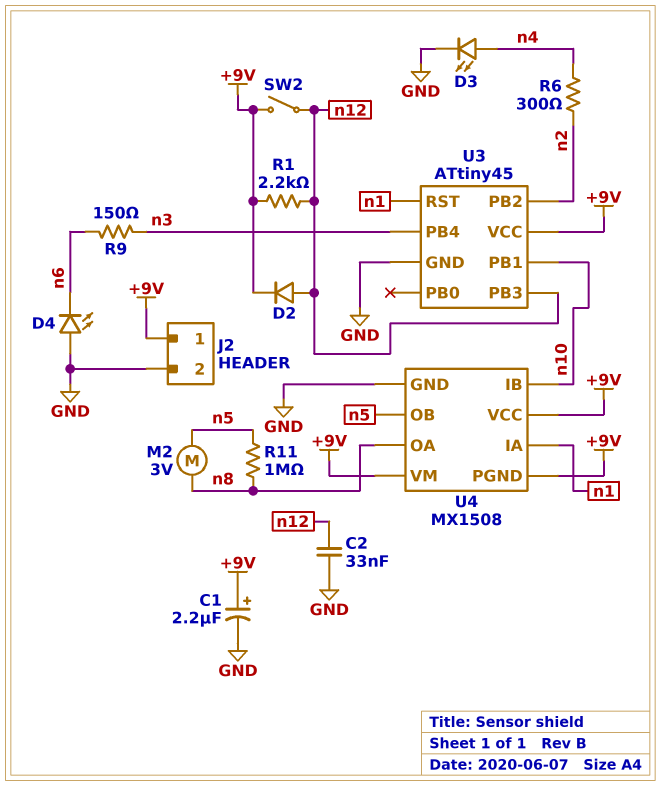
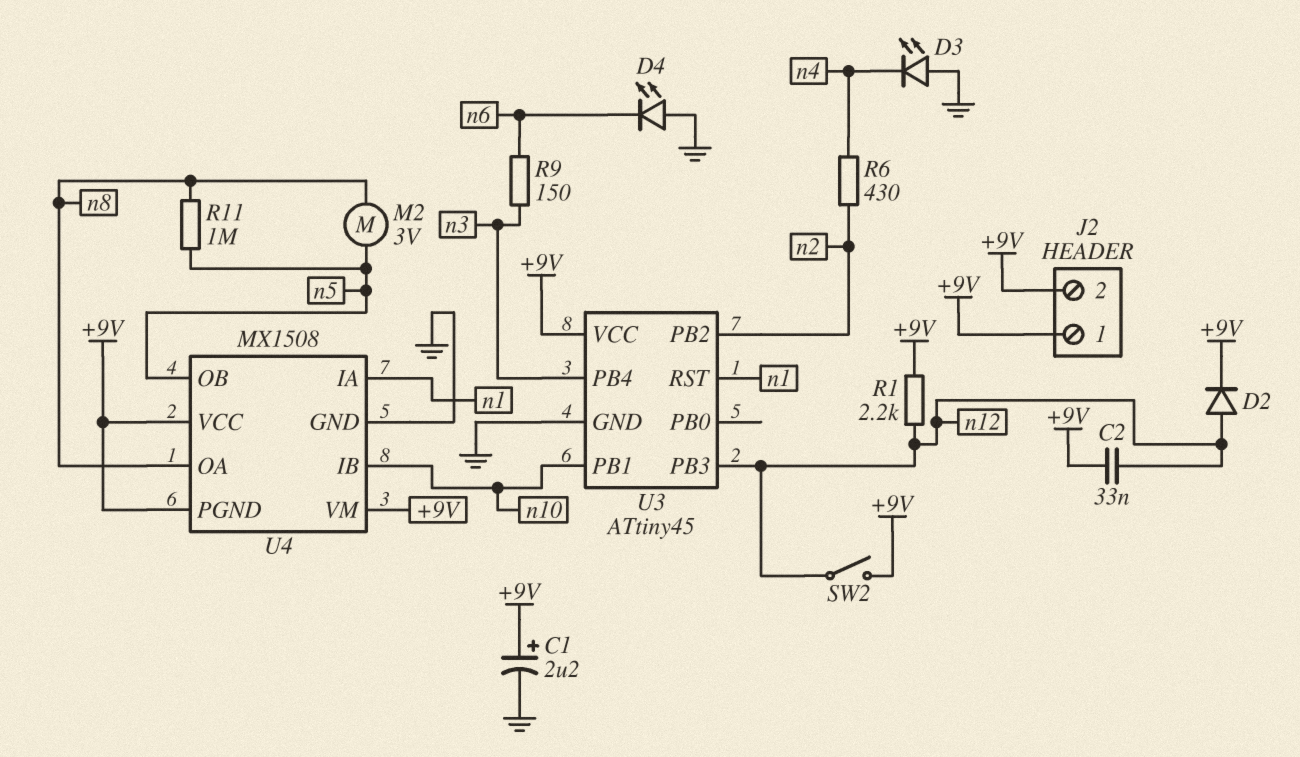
C2: 33nF (GND, n12) -> 33nF (+9V, n12)
D3: LED (A n4, K GND) -> LED (A GND, K n4)
J2 pin 2: GND -> +9V
R6: 300 (n2, n4) -> 430 (n2, n4)

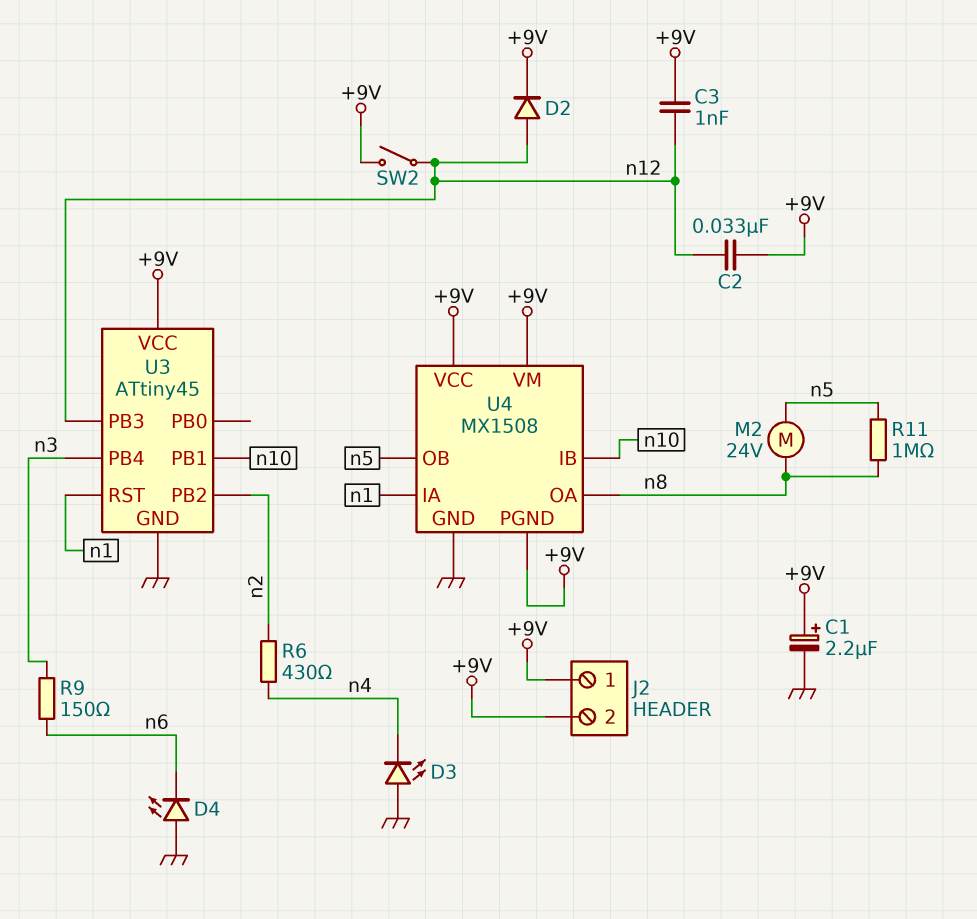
C3: none -> 1nF (+9V, n12)
M2: motor 3V (n5, n8) -> motor 24V (n5, n8)
R1: 2.2k (+9V, n12) -> none

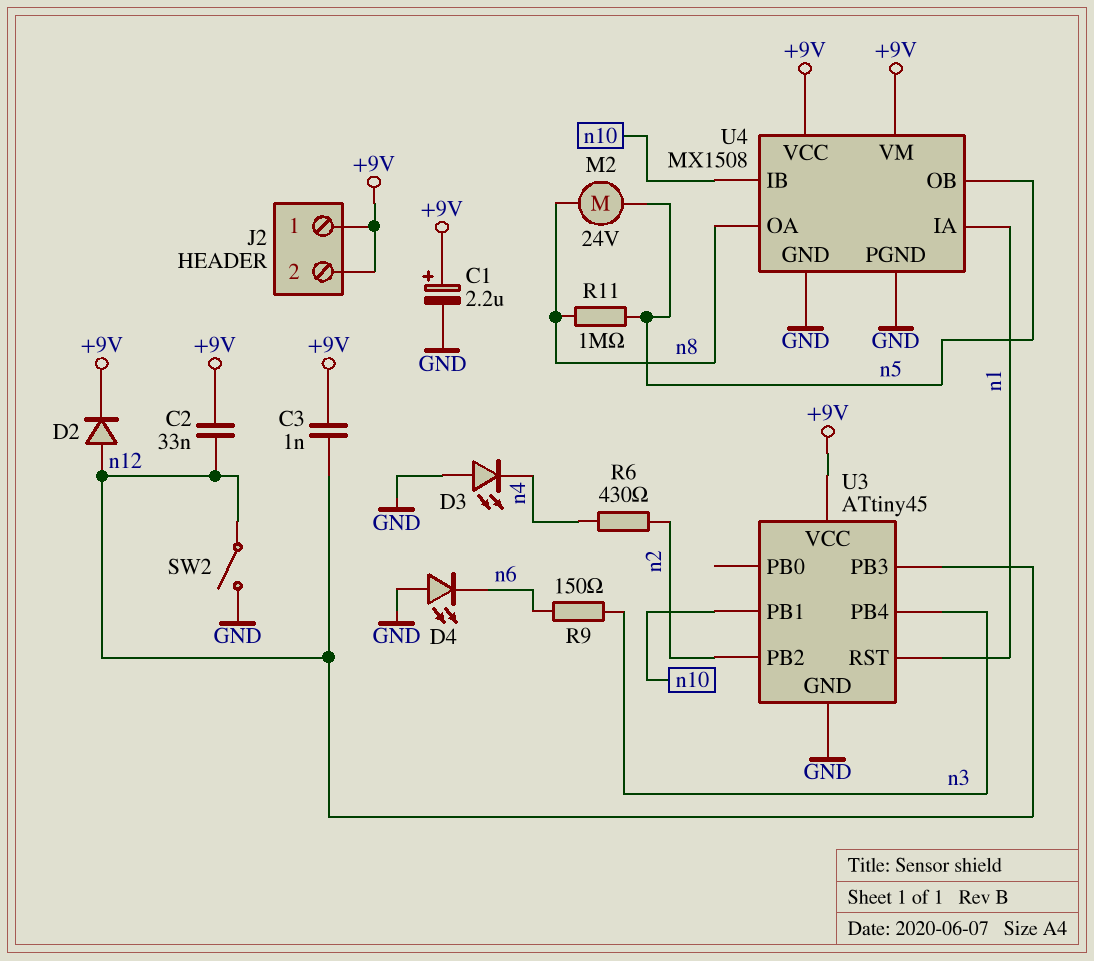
SW2: switch (+9V, n12) -> switch (GND, n12)
U4 pin PGND: +9V -> GND

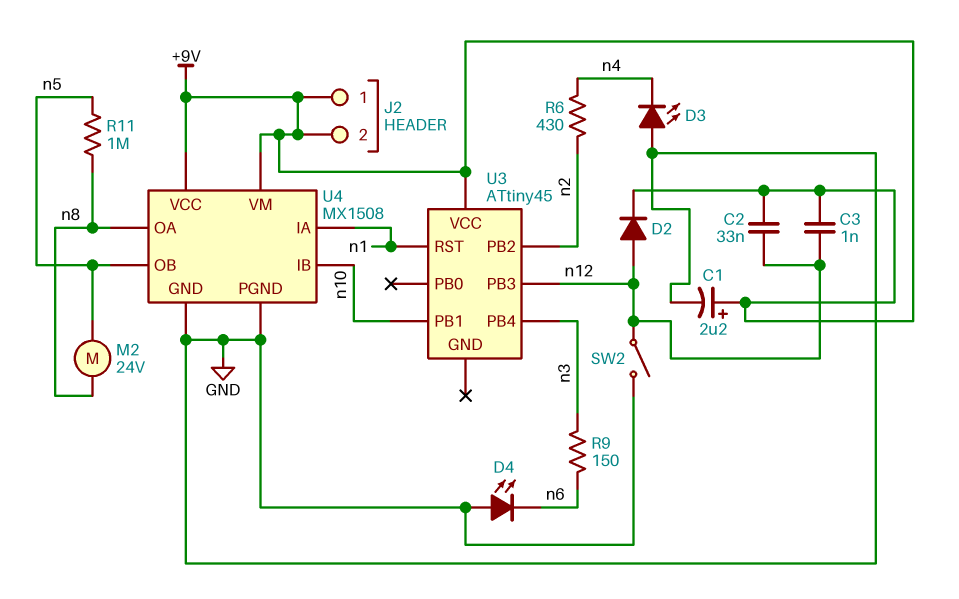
U3 pin GND: GND -> none

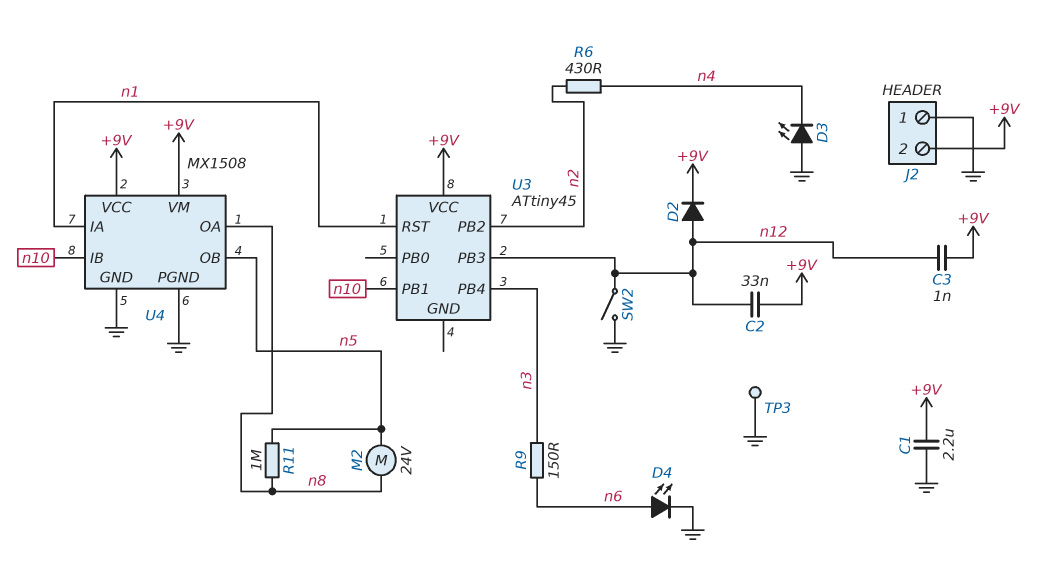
C1: 2.2uF (plus +9V, minus GND) -> 2.2uF (+9V, GND)
D4: LED (A GND, K n6) -> LED (A n6, K GND)
J2 pin 1: +9V -> GND
TP3: none -> test point (GND)

